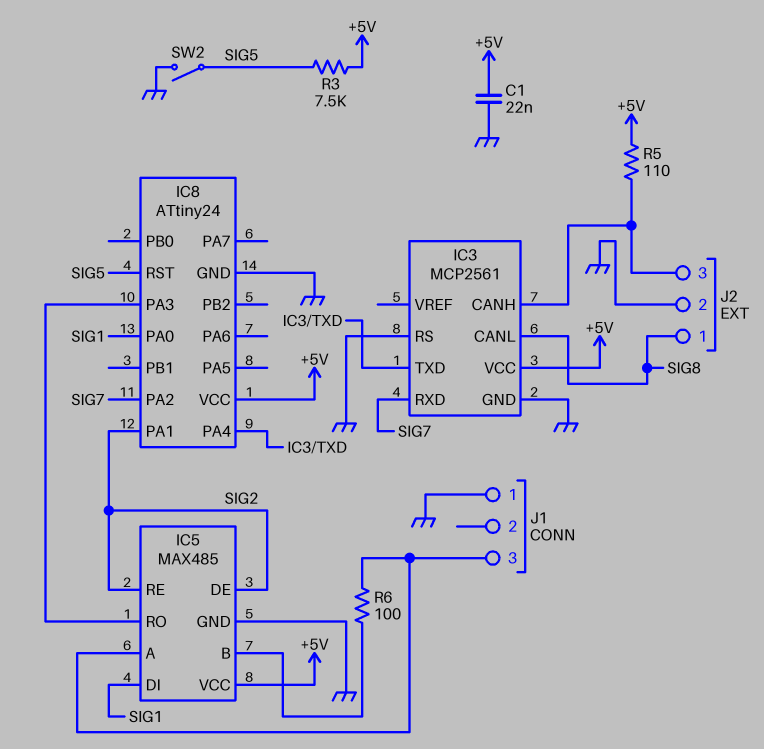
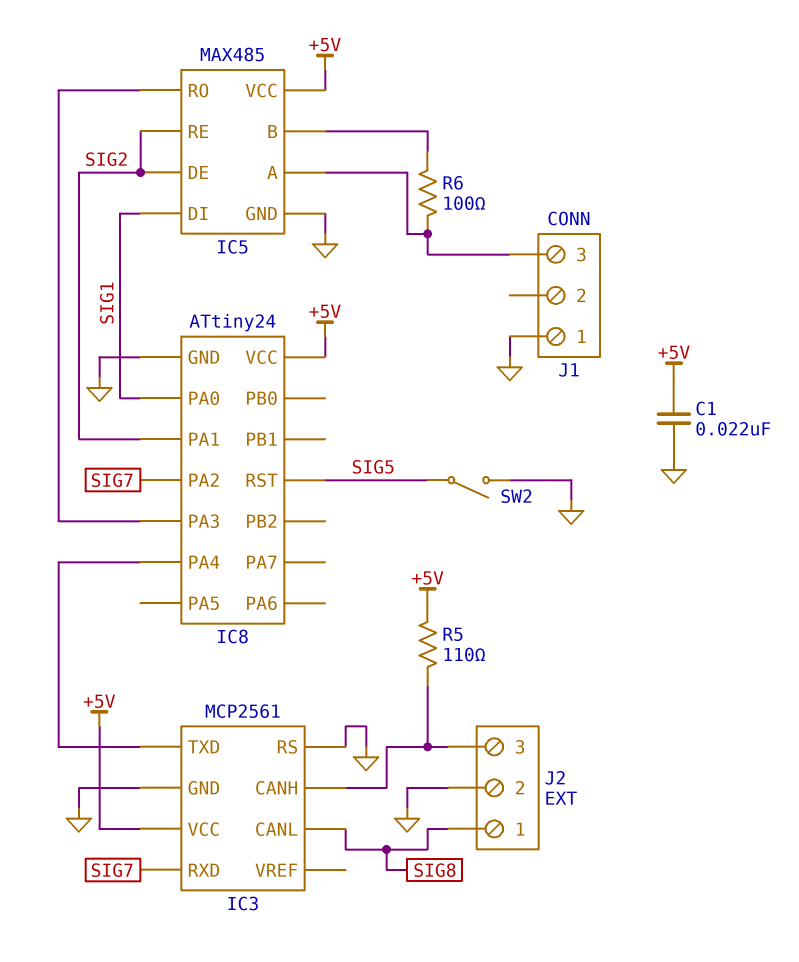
R3: 7.5k (+5V, SIG5) -> none

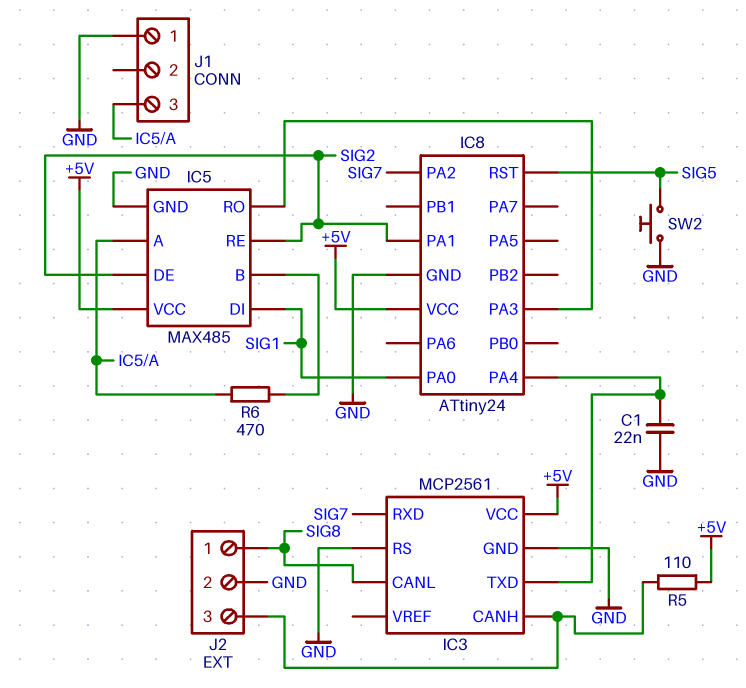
C1: 22nF (+5V, GND) -> 22nF (GND, IC3/TXD)
R6: 100 (IC5/A, IC5/B) -> 470 (IC5/A, IC5/B)
SW2: switch (GND, SIG5) -> button (GND, SIG5)

